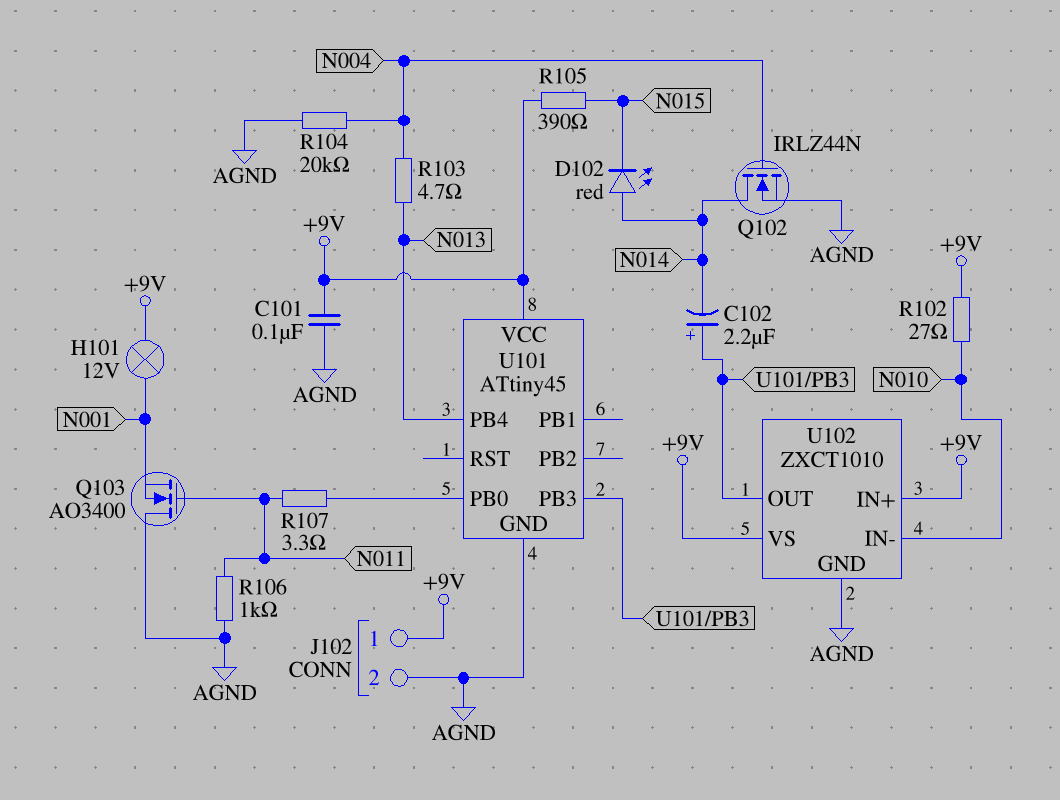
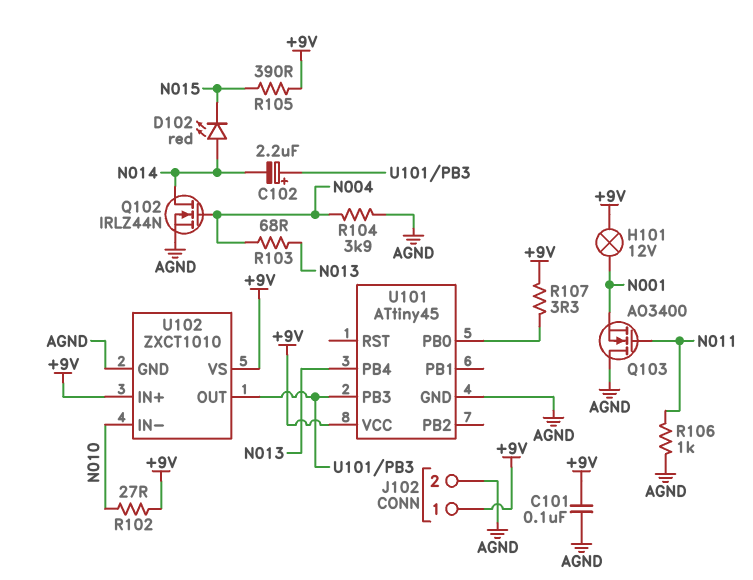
R103: 4.7 (N004, N013) -> 68 (N004, N013)
R104: 20k (AGND, N004) -> 3.9k (AGND, N004)
R107: 3.3 (N011, U101/PB0) -> 3.3 (+9V, U101/PB0)

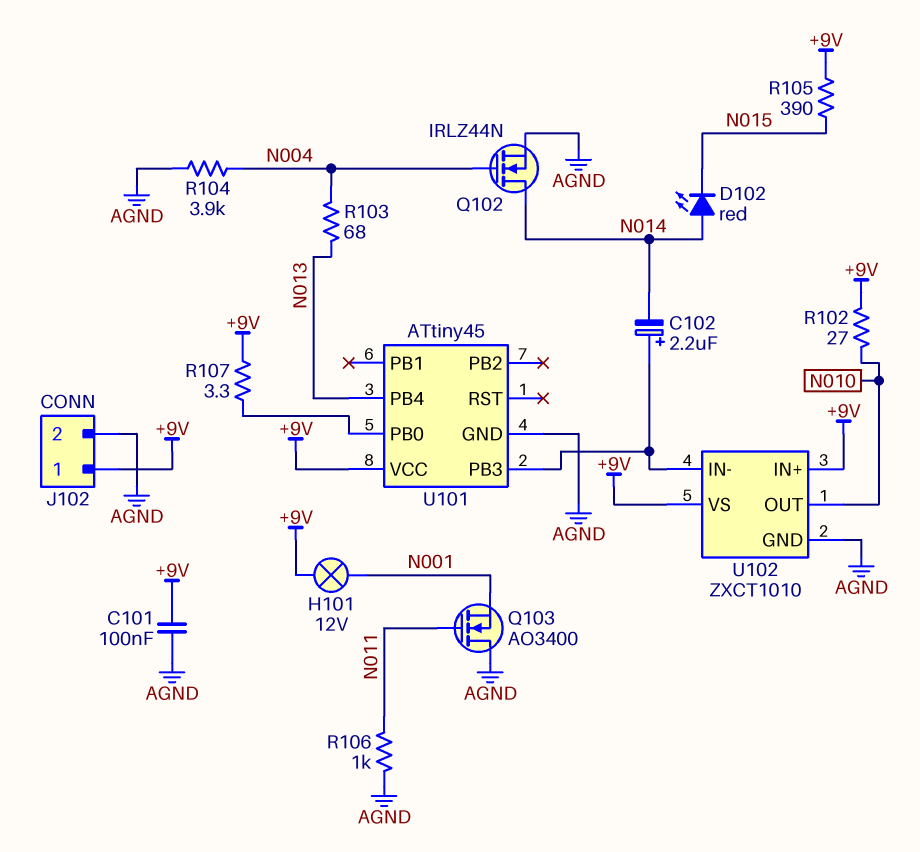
U102 pin IN-: N010 -> U101/PB3
U102 pin OUT: U101/PB3 -> N010

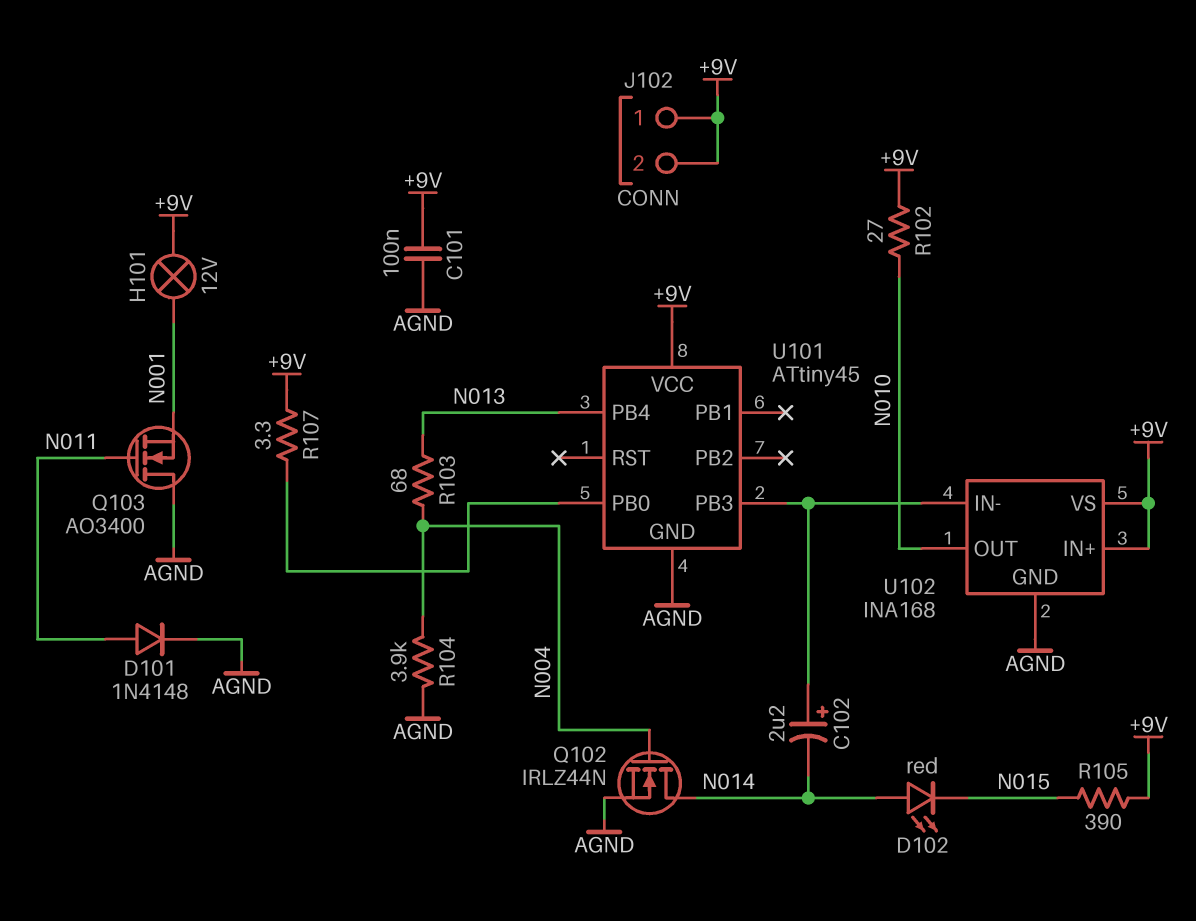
D101: none -> diode 1N4148 (A N011, K AGND)
J102 pin 2: AGND -> +9V
R106: 1k (AGND, N011) -> none
U102: ZXCT1010 -> INA168

